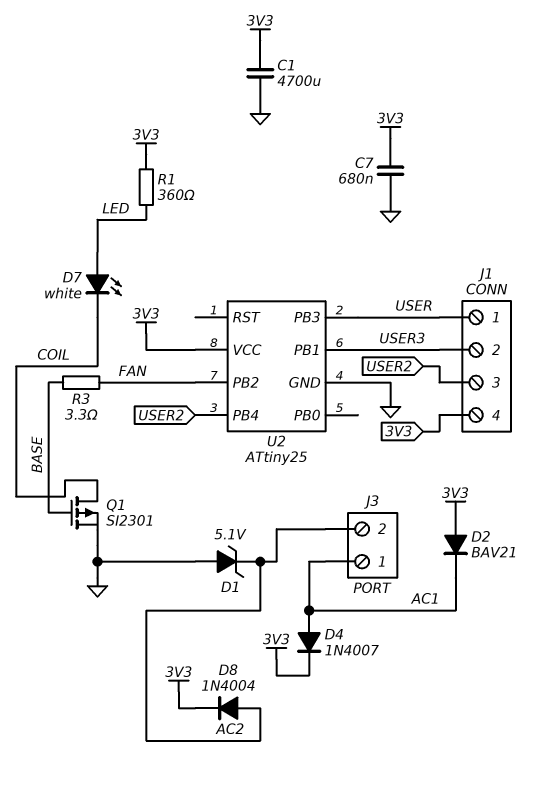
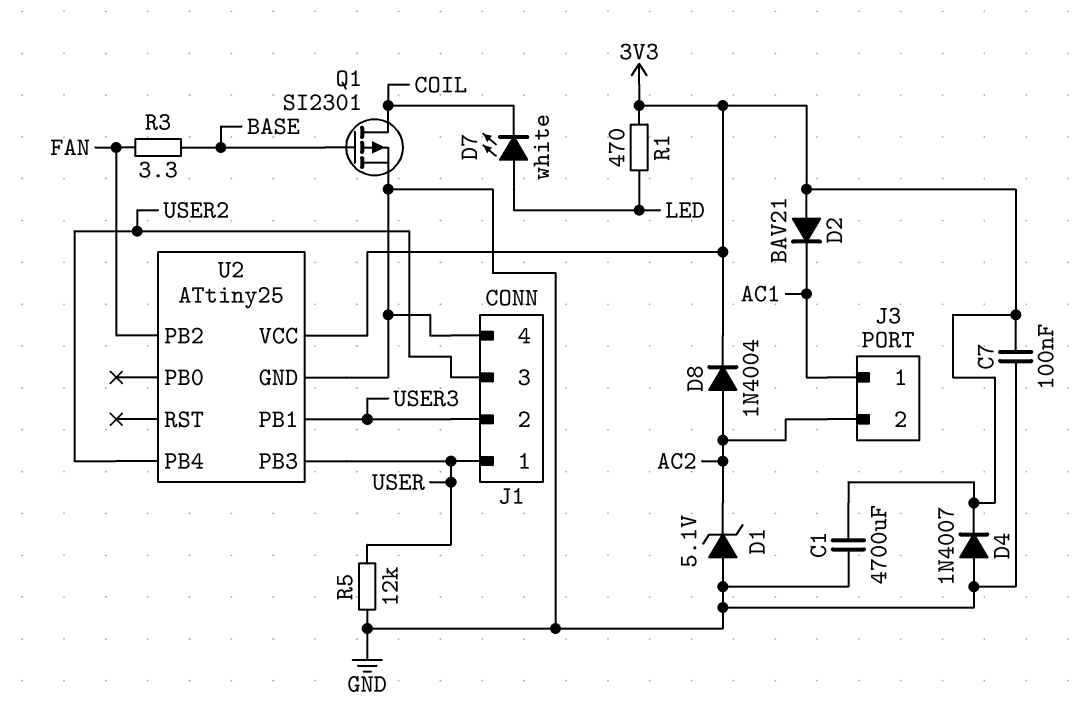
C7: 680nF (3V3, GND) -> 100nF (3V3, GND)
D4: diode 1N4007 (A AC1, K 3V3) -> diode 1N4007 (A GND, K 3V3)
J1 pin 4: 3V3 -> GND
R1: 360 (3V3, LED) -> 470 (3V3, LED)
R5: none -> 12k (GND, USER)

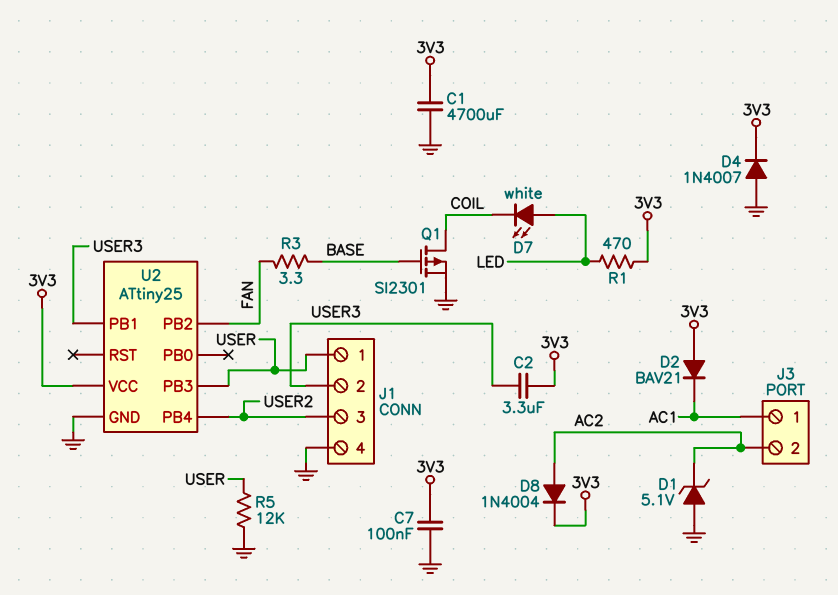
C2: none -> 3.3uF (3V3, USER3)

